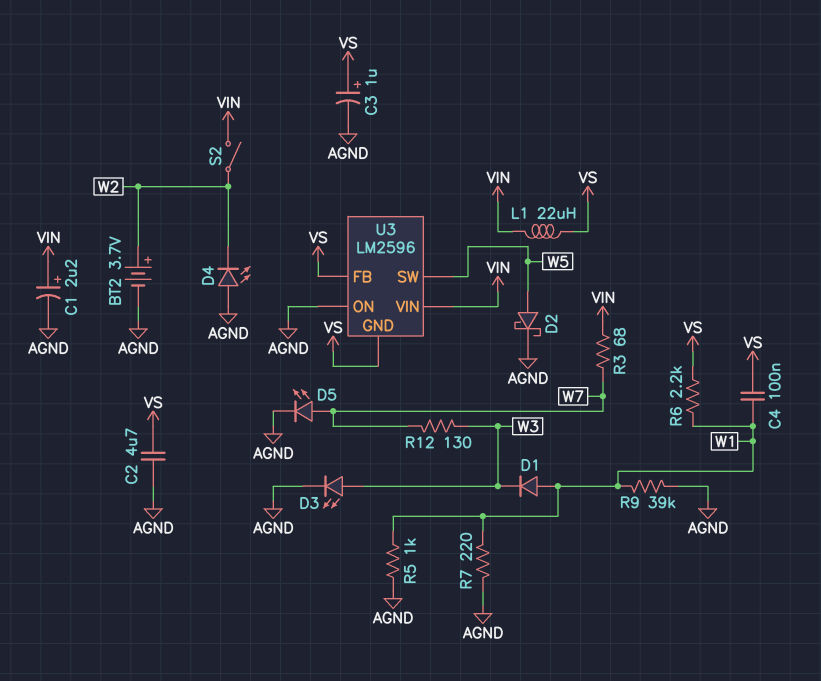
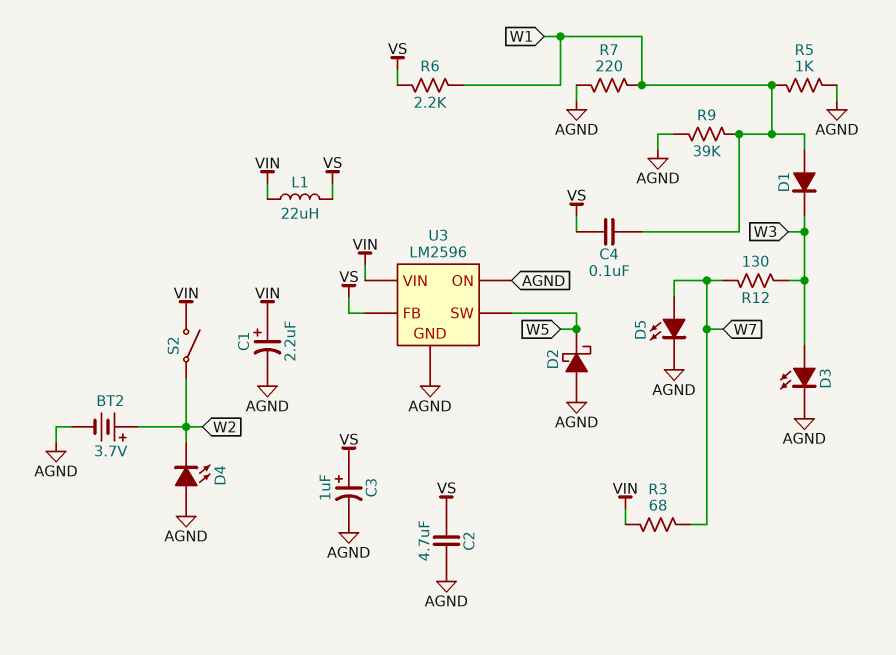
D2: schottky (A W5, K AGND) -> schottky (A AGND, K W5)
U3 pin GND: VS -> AGND

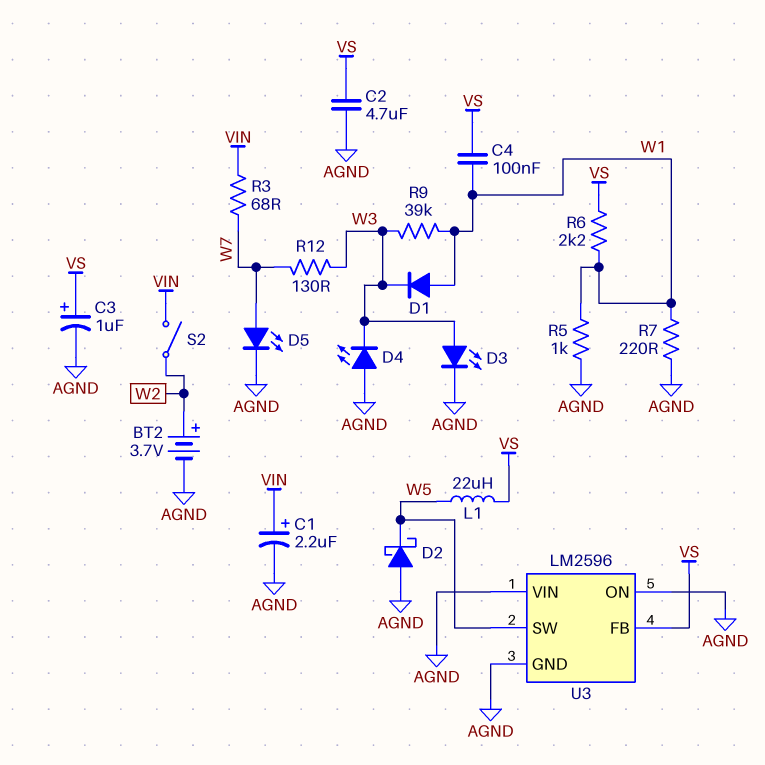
D4: LED (A AGND, K W2) -> LED (A AGND, K W3)
L1: 22uH (VIN, VS) -> 22uH (VS, W5)
R9: 39k (AGND, W1) -> 39k (W1, W3)
U3 pin VIN: VIN -> AGND

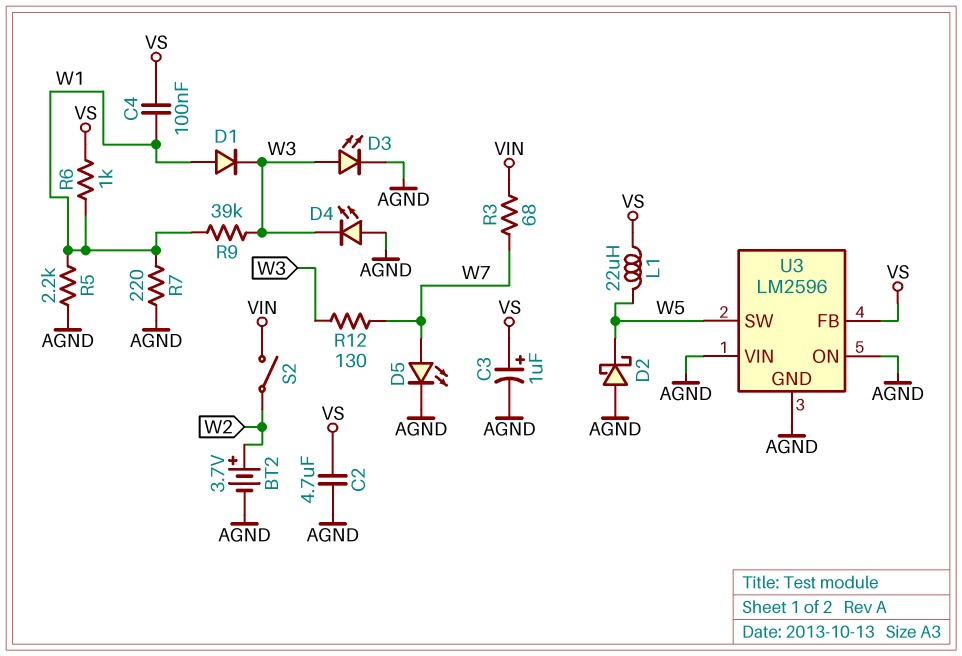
C1: 2.2uF (plus VIN, minus AGND) -> none
R5: 1k (AGND, W1) -> 2.2k (AGND, W1)
R6: 2.2k (VS, W1) -> 1k (VS, W1)

